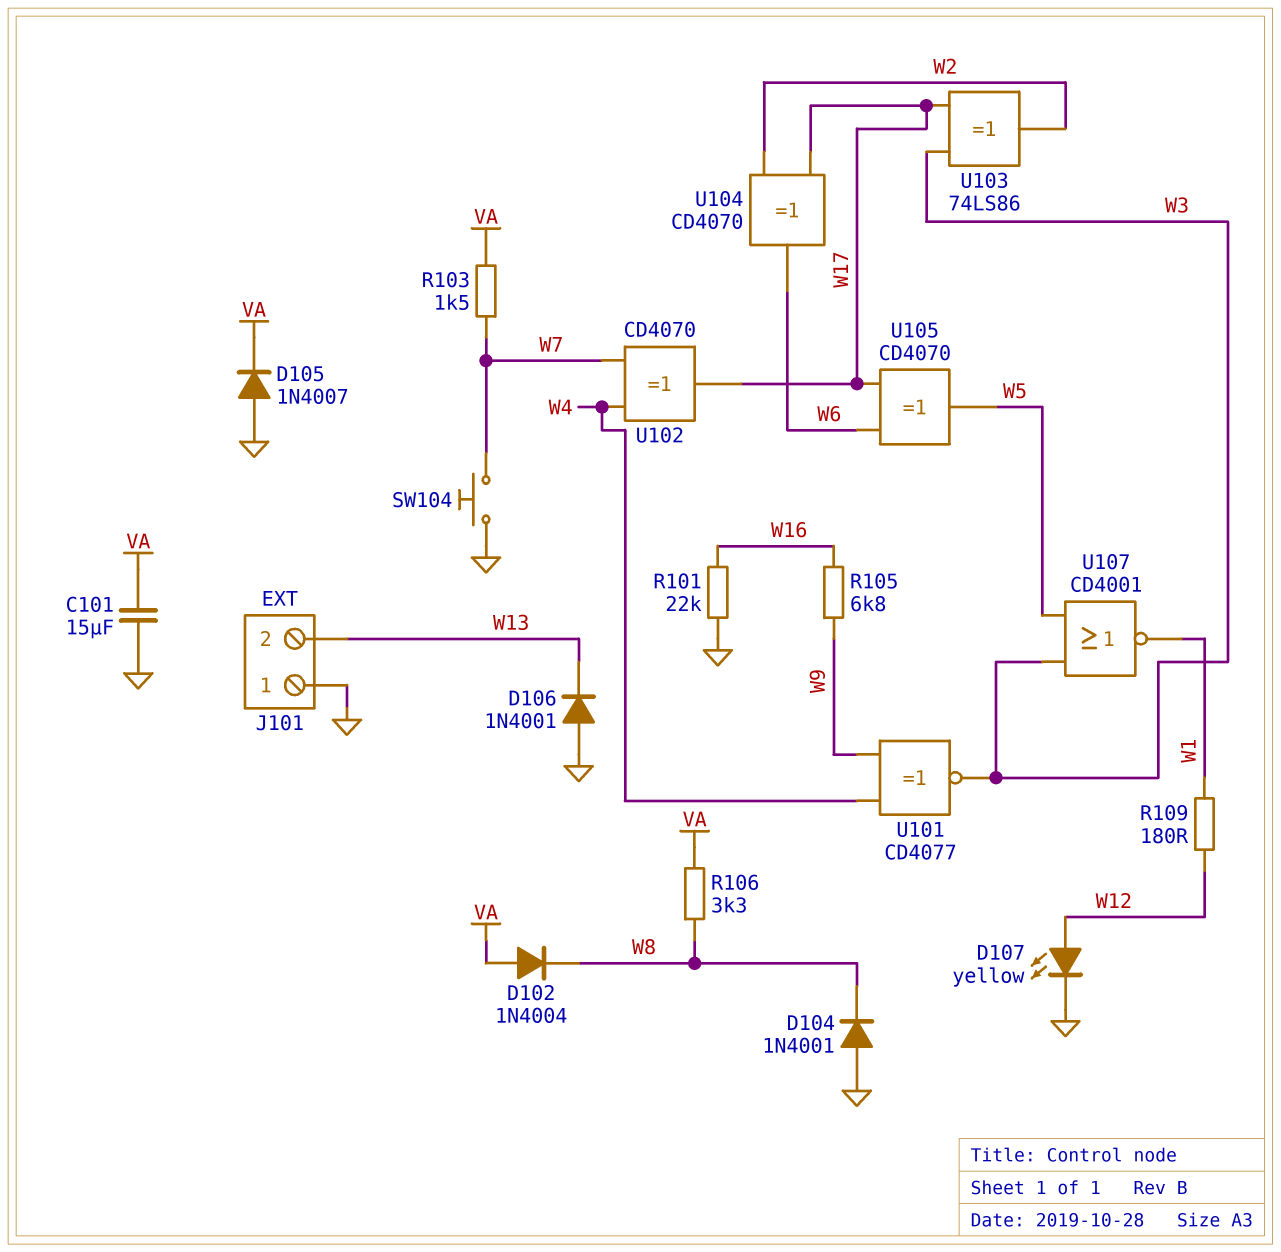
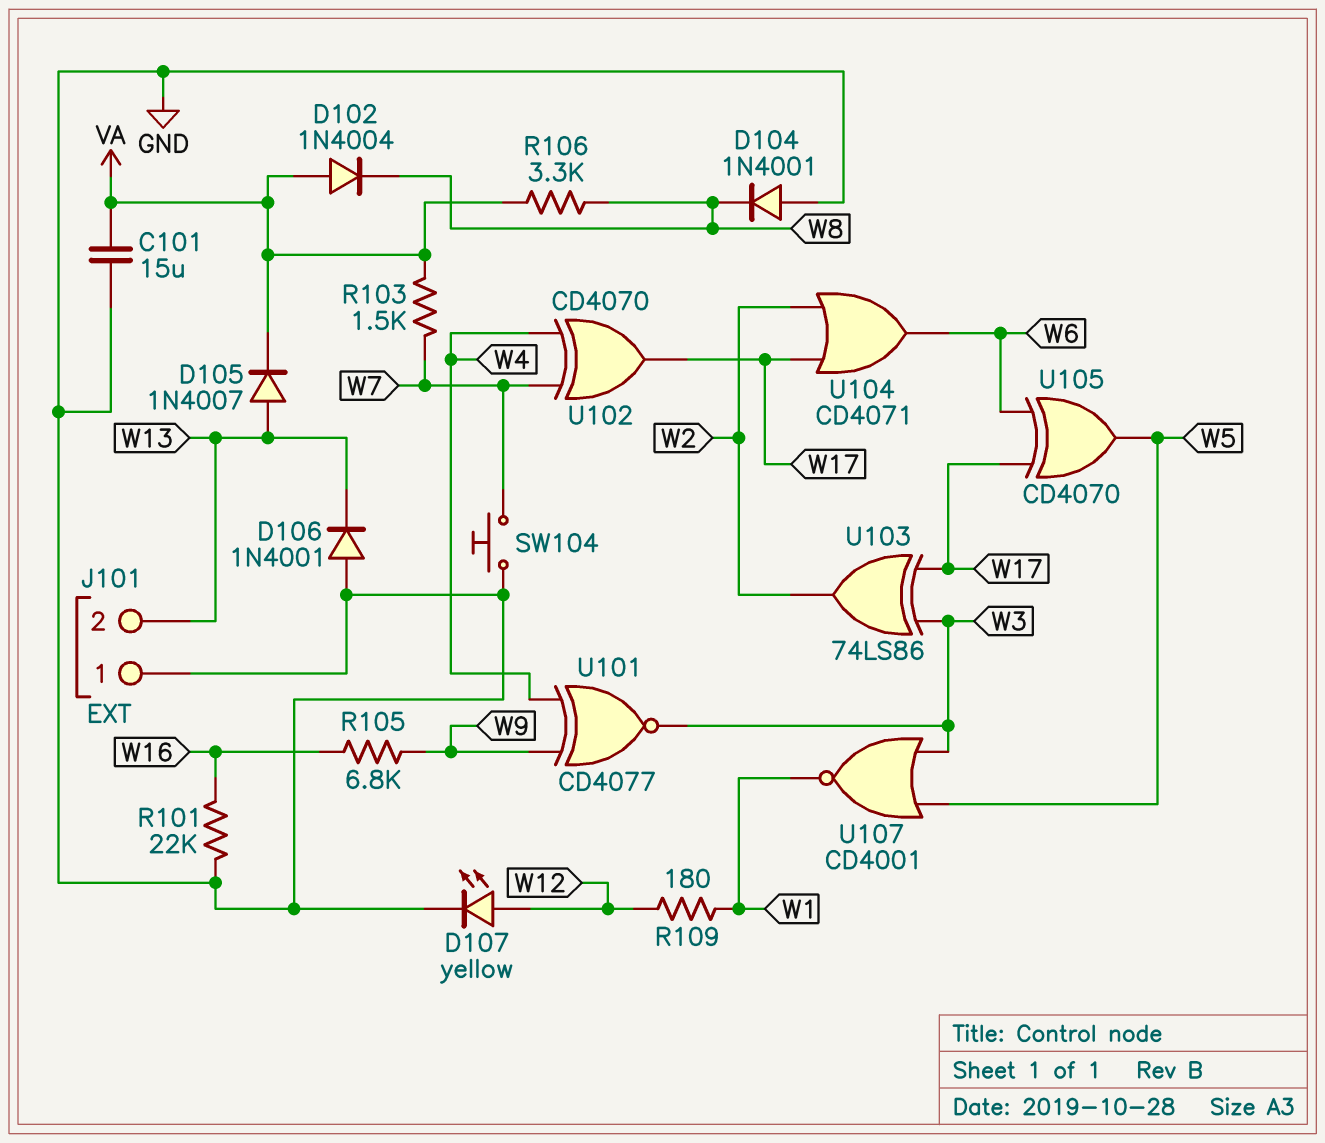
D105: diode 1N4007 (A GND, K VA) -> diode 1N4007 (A W13, K VA)
U104: XOR CD4070 (in W2, in W17, out W6) -> OR CD4071 (in W2, in W17, out W6)

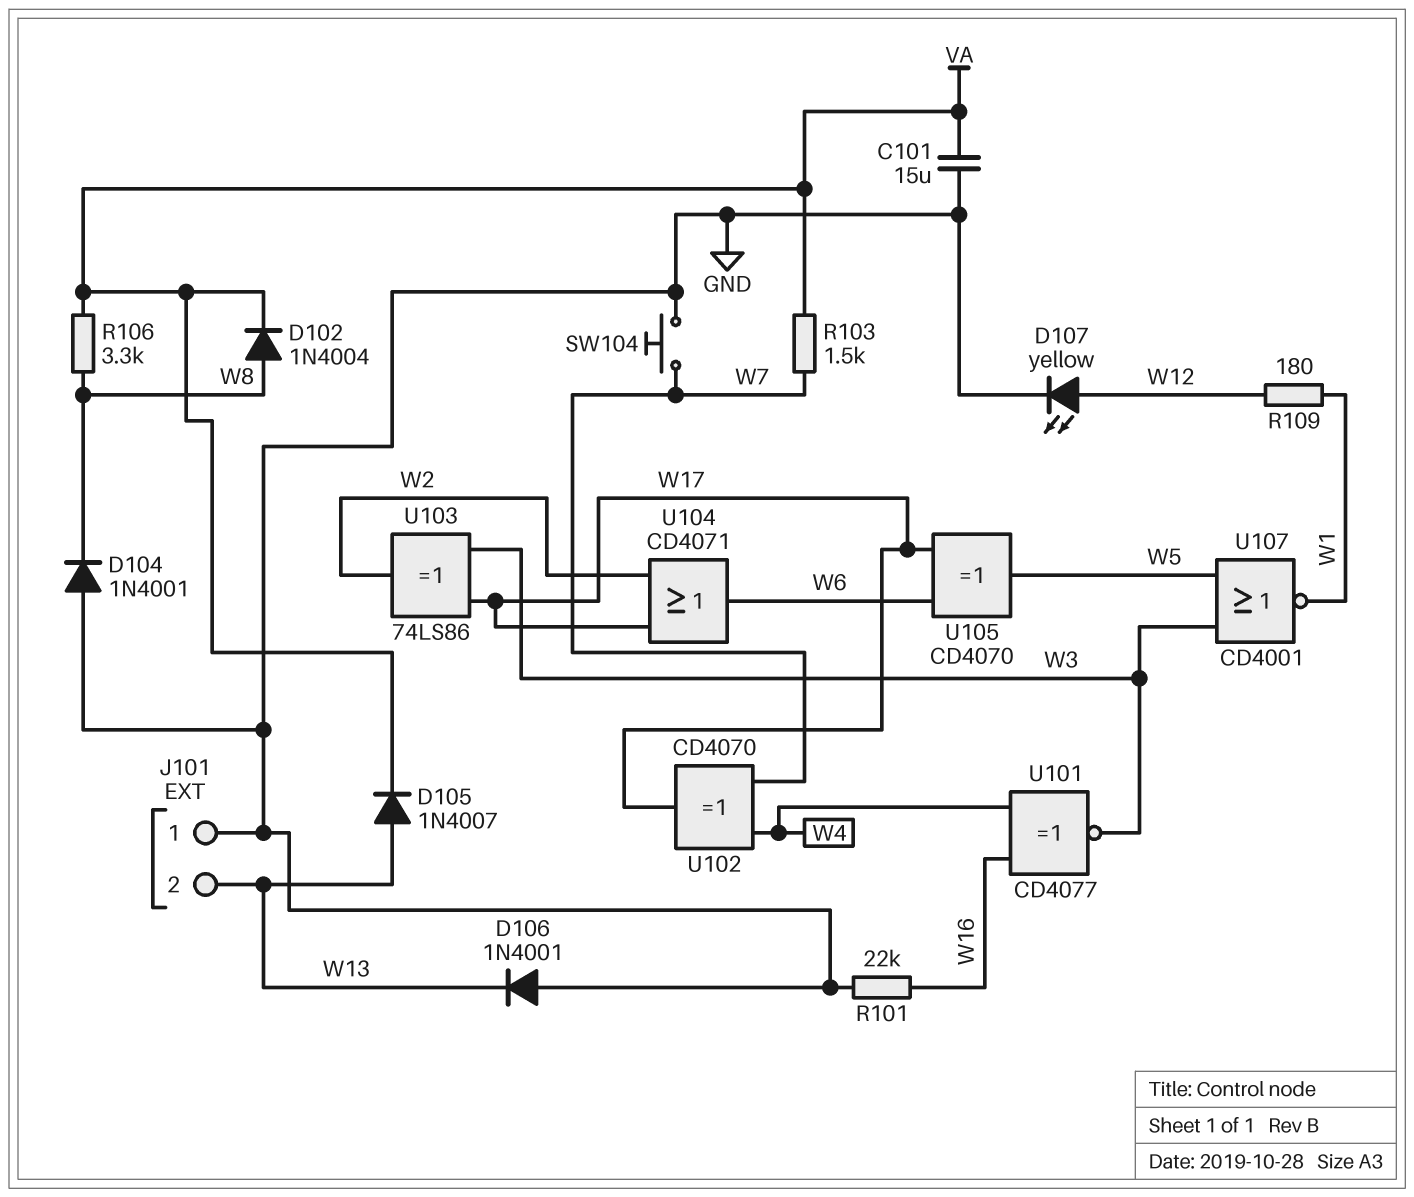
D102: diode 1N4004 (A VA, K W8) -> diode 1N4004 (A W8, K VA)
R105: 6.8k (W9, W16) -> none
U101: XNOR CD4077 (in W4, in W9, out W3) -> XNOR CD4077 (in W4, in W16, out W3)

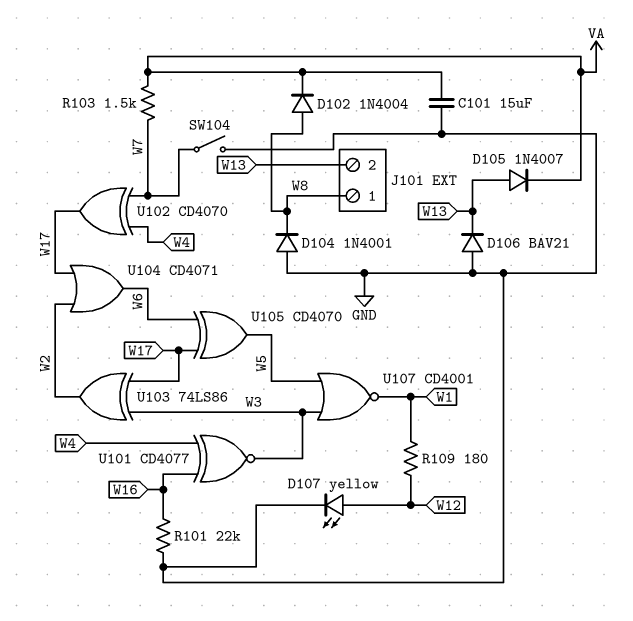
D106: diode 1N4001 (A GND, K W13) -> diode BAV21 (A GND, K W13)
J101 pin 1: GND -> W8
R106: 3.3k (VA, W8) -> none
SW104: button (GND, W7) -> switch (GND, W7)

